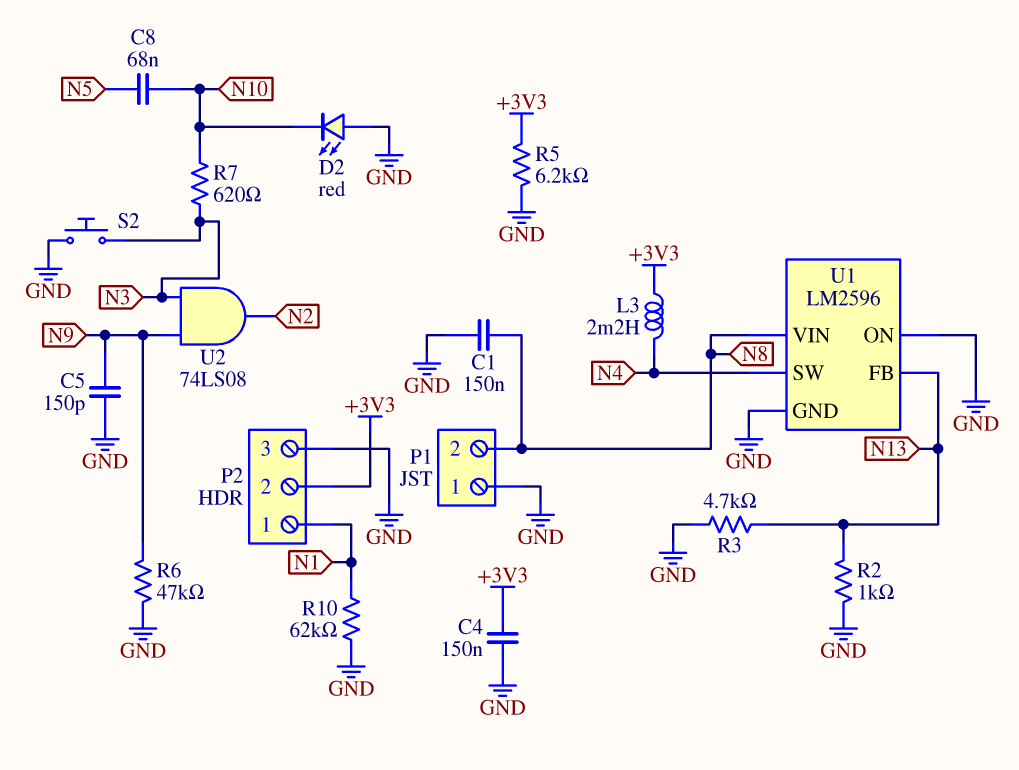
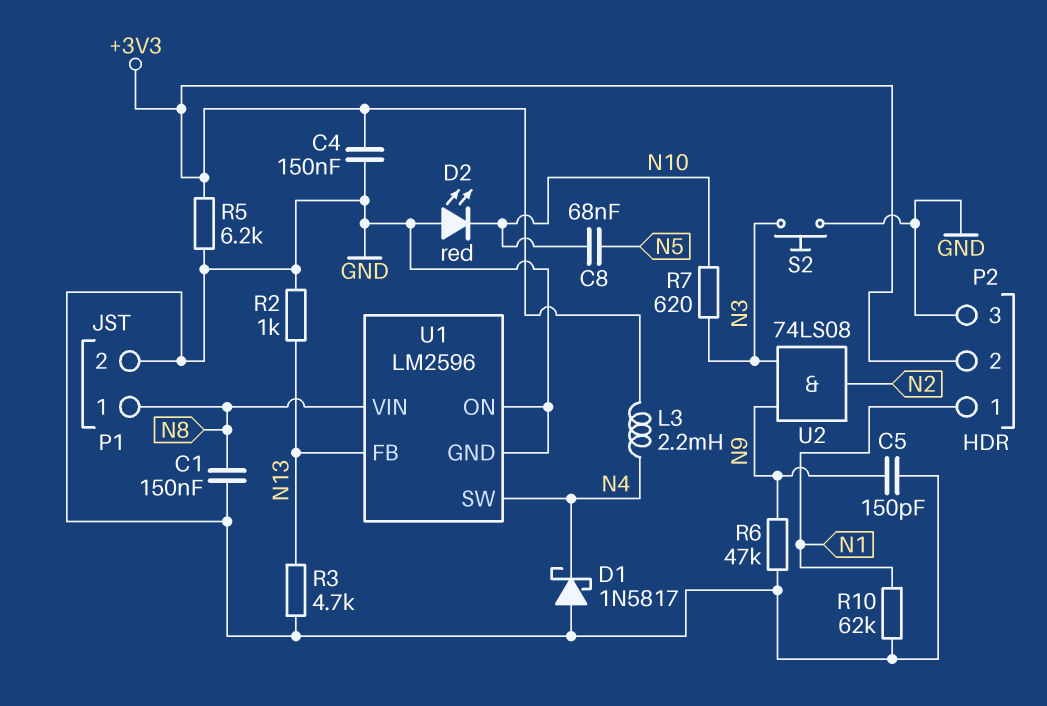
D1: none -> schottky 1N5817 (A GND, K N4)
P1 pin 1: GND -> N8
P1 pin 2: N8 -> GND

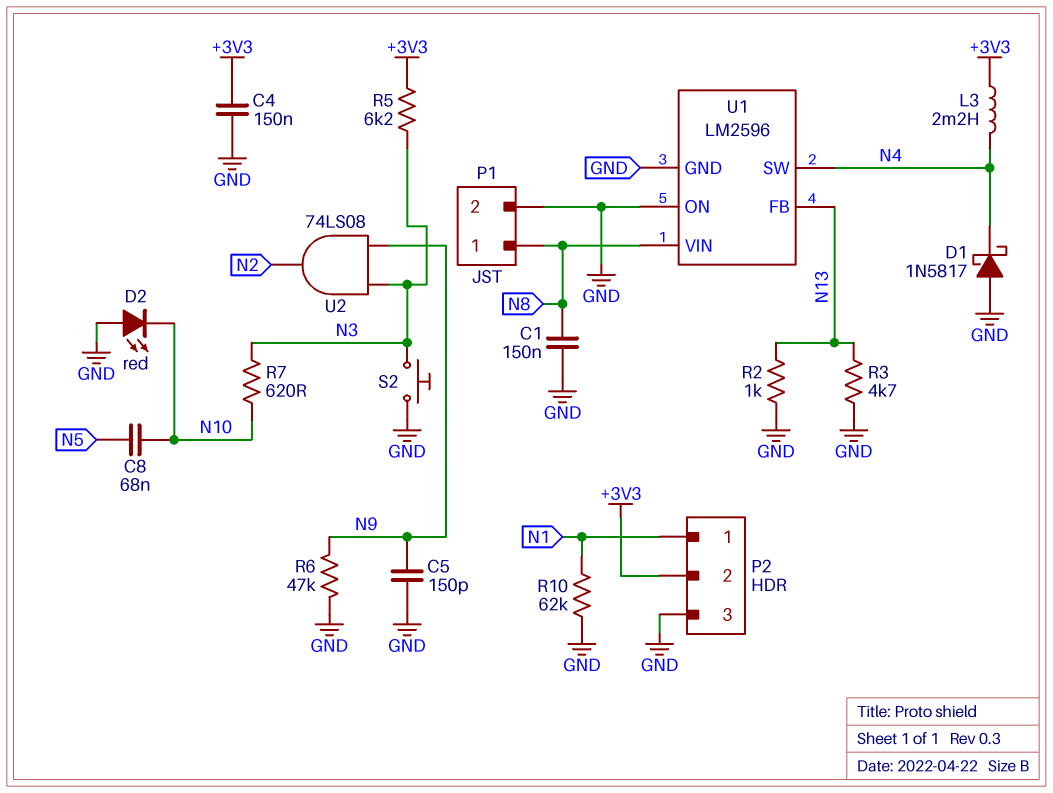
R5: 6.2k (+3V3, GND) -> 6.2k (+3V3, N3)

